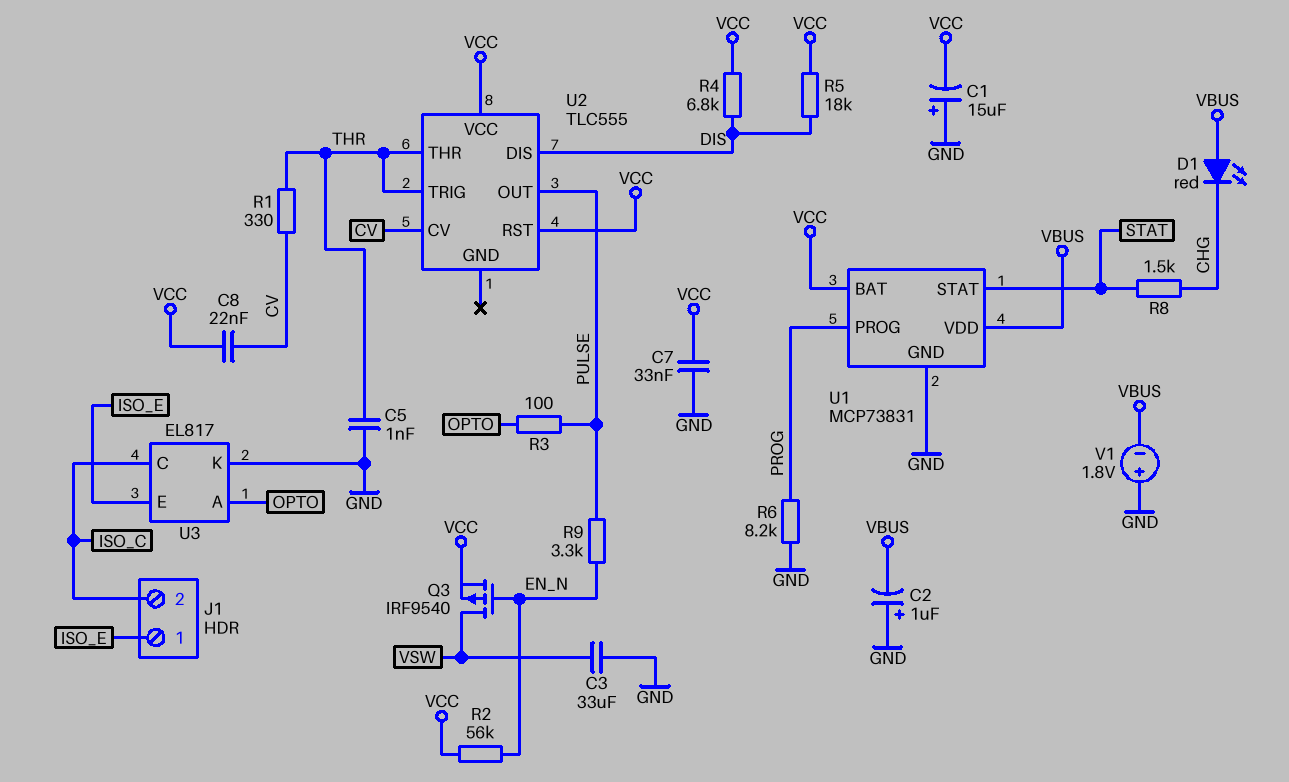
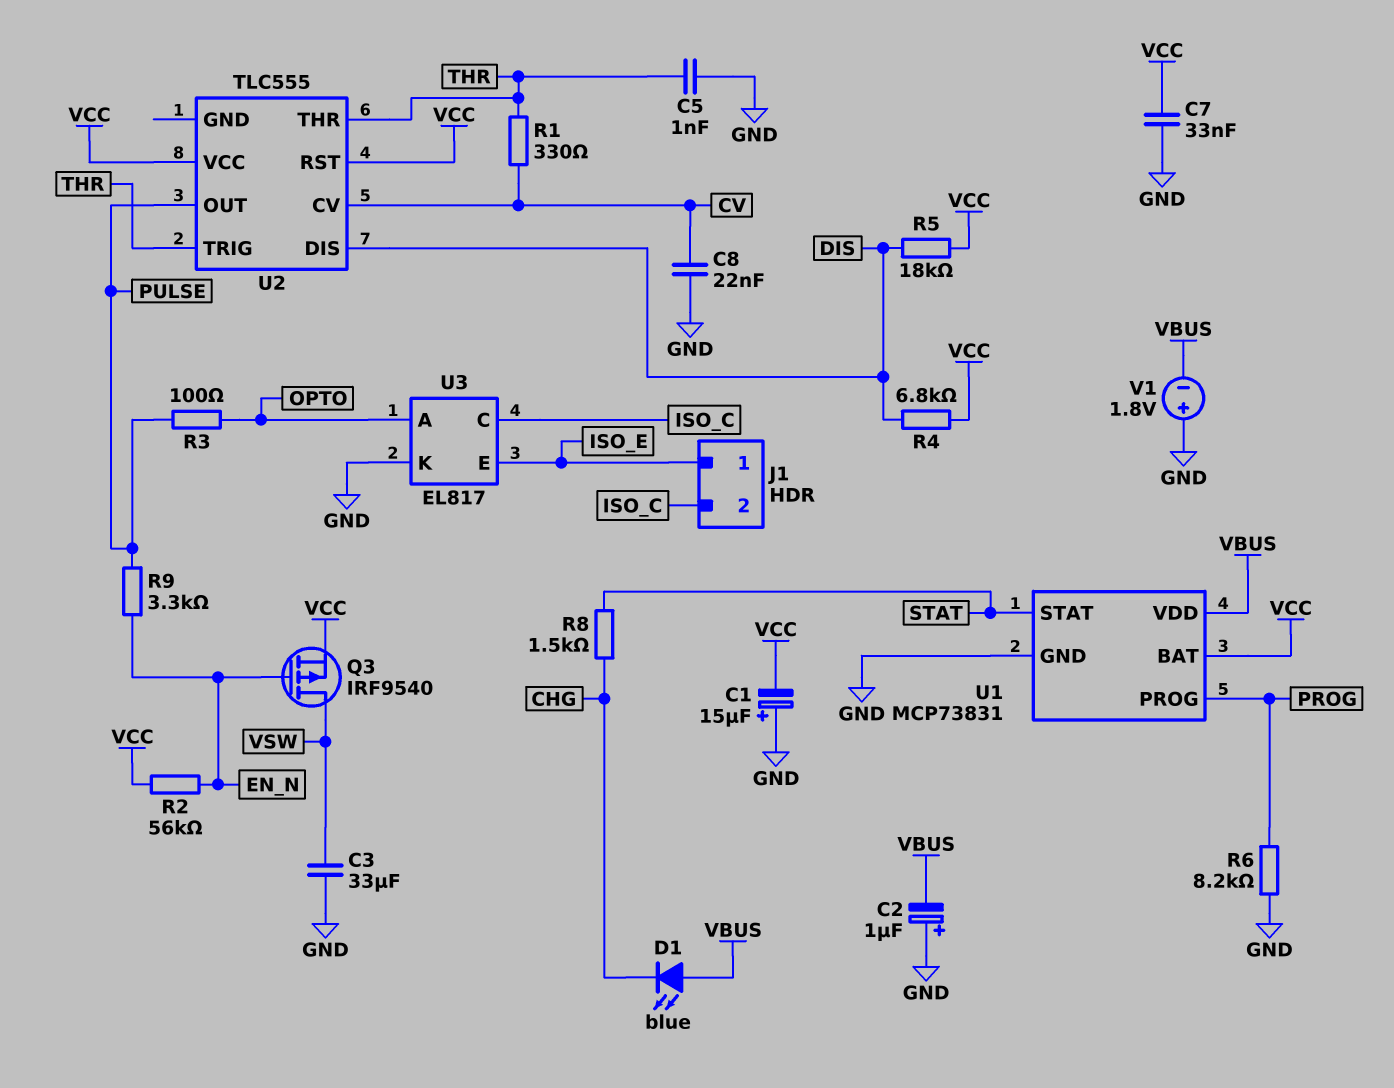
C8: 22nF (CV, VCC) -> 22nF (CV, GND)
D1: LED red (A VBUS, K CHG) -> LED blue (A VBUS, K CHG)

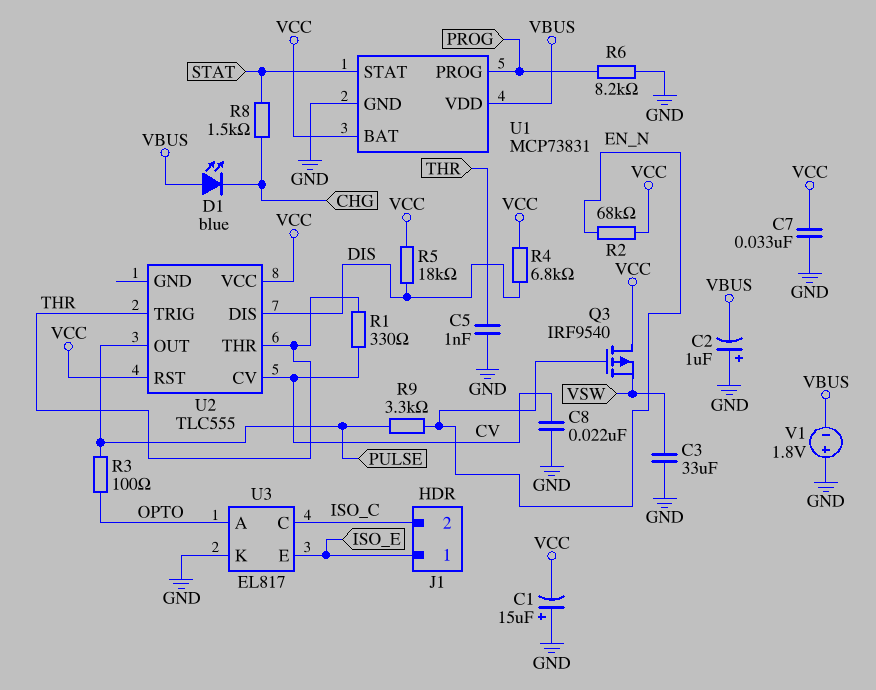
Q3: PMOS IRF9540 (G EN_N, D VSW, S VCC) -> PMOS IRF9540 (G EN_N, D VCC, S VSW)
R2: 56k (EN_N, VCC) -> 68k (EN_N, VCC)

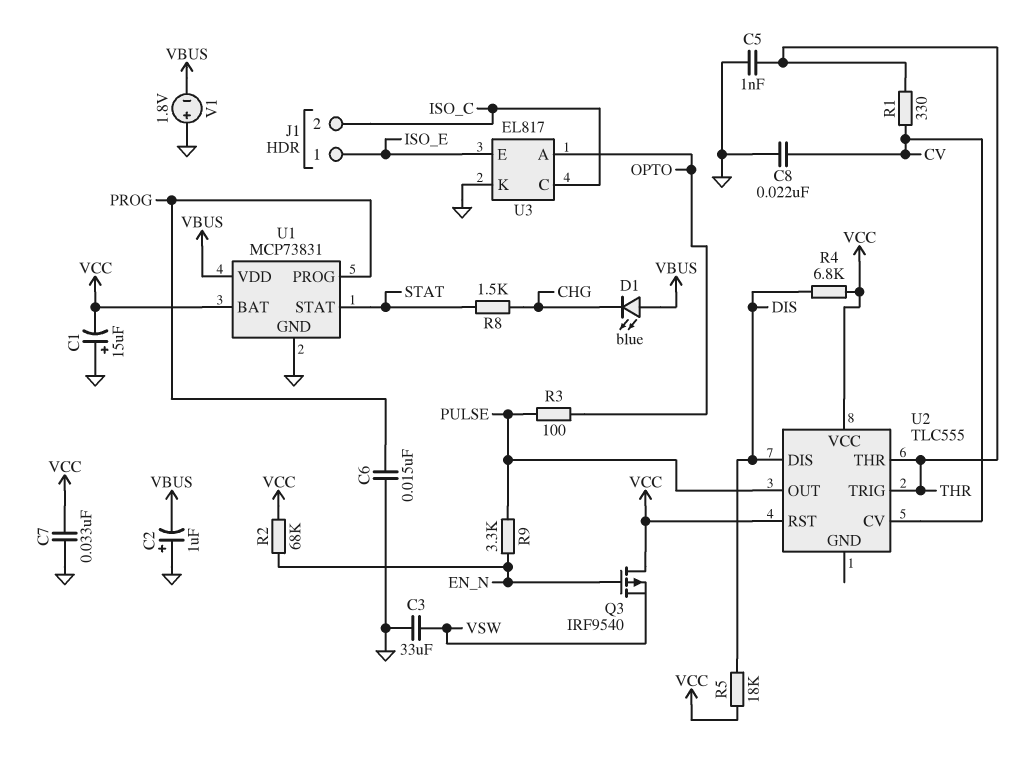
C6: none -> 15nF (GND, PROG)
R6: 8.2k (GND, PROG) -> none

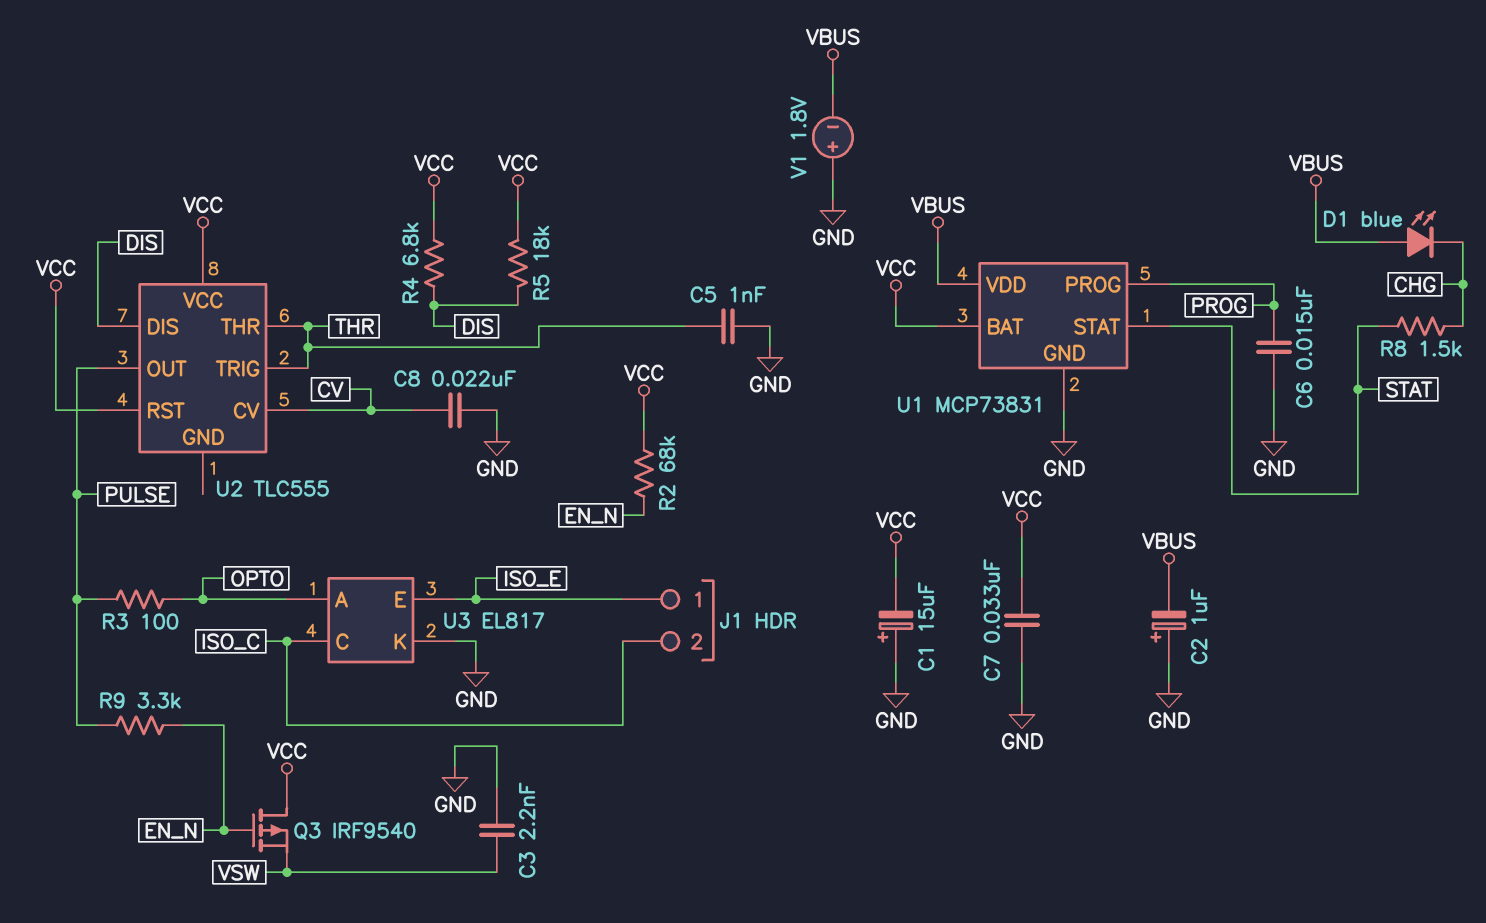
C3: 33uF (GND, VSW) -> 2.2nF (GND, VSW)
R1: 330 (CV, THR) -> none

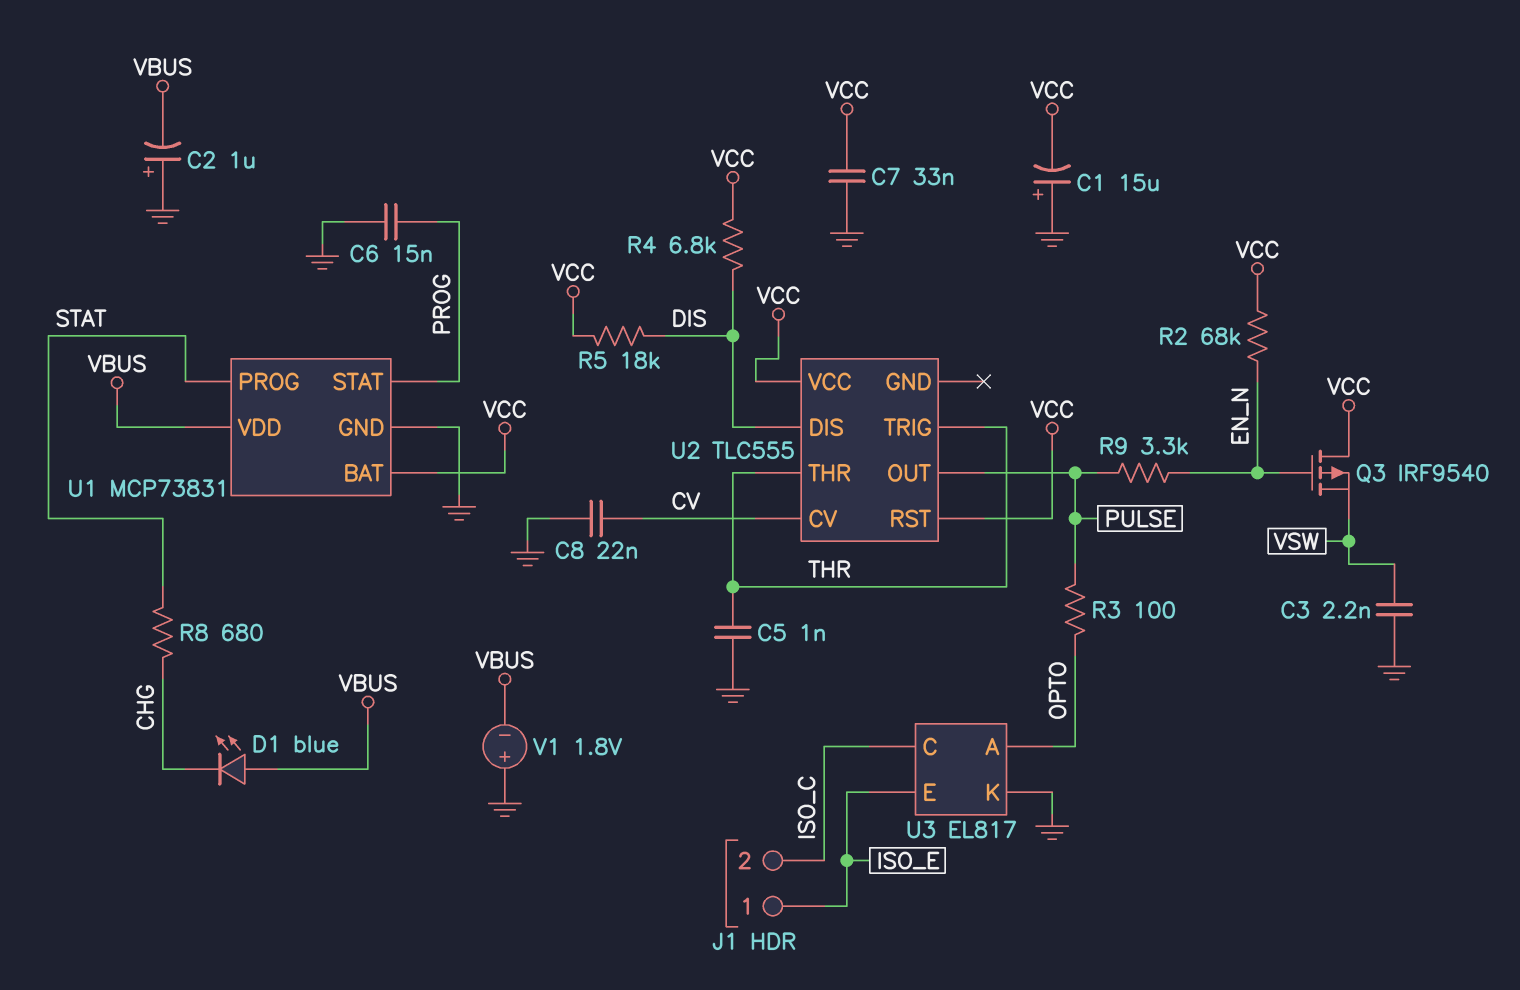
R8: 1.5k (CHG, STAT) -> 680 (CHG, STAT)
U1 pin PROG: PROG -> STAT
U1 pin STAT: STAT -> PROG

